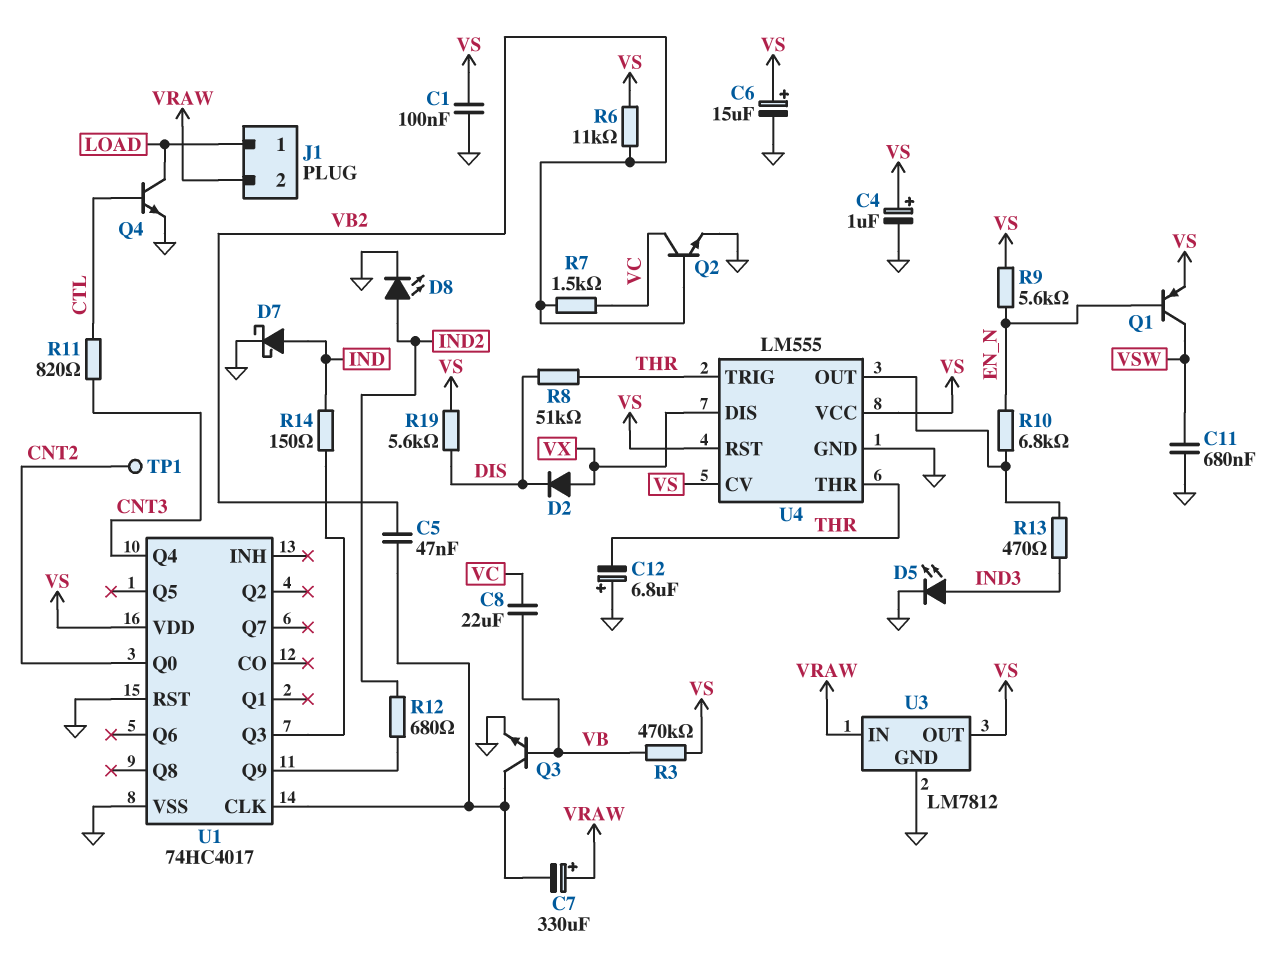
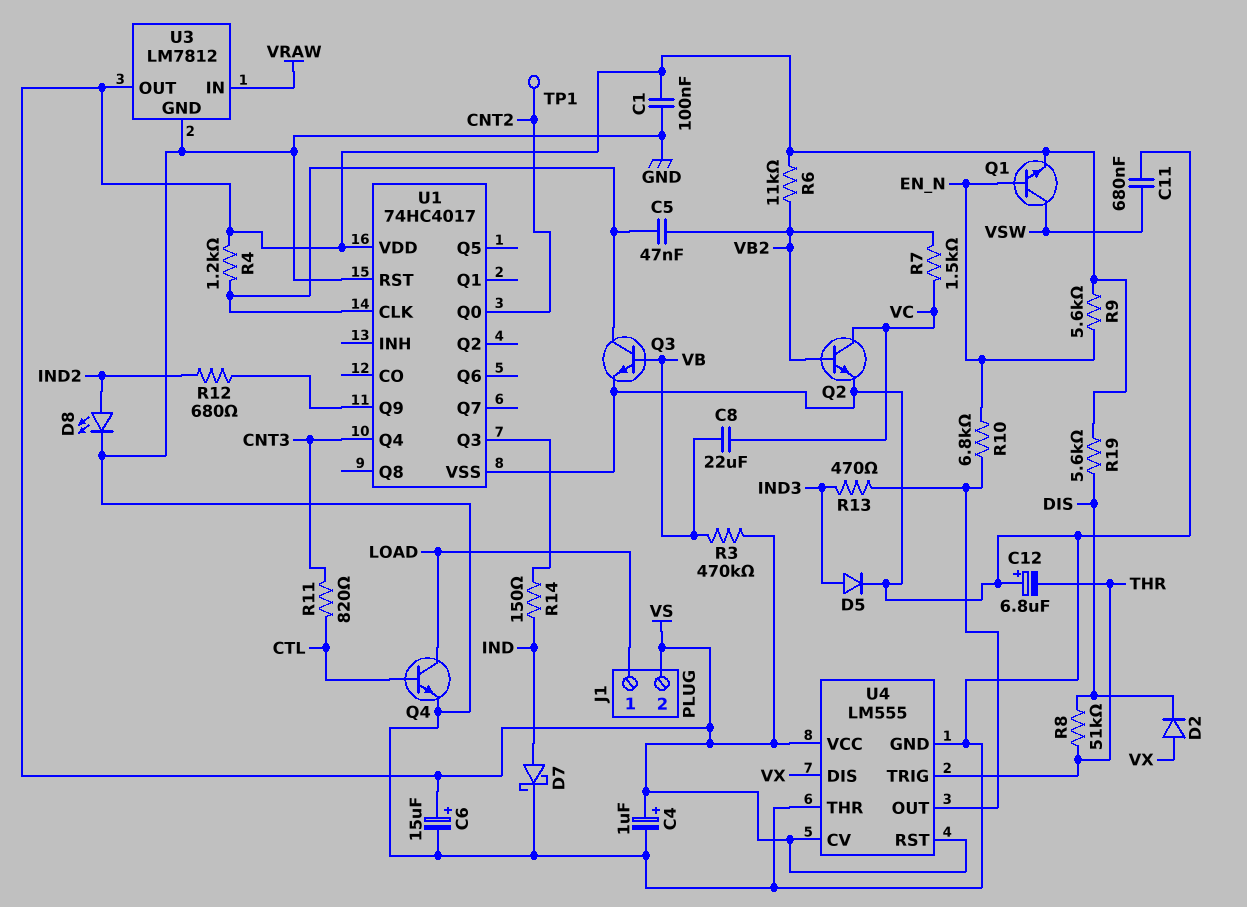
C7: 330uF (plus VRAW, minus U1/CLK) -> none
D5: LED (A IND3, K GND) -> diode (A IND3, K GND)
J1 pin 2: VRAW -> VS
Q1: PNP (B EN_N, C VSW, E VS) -> NPN (B EN_N, C VSW, E VS)
R4: none -> 1.2k (U1/CLK, VS)
U4 pin THR: THR -> GND

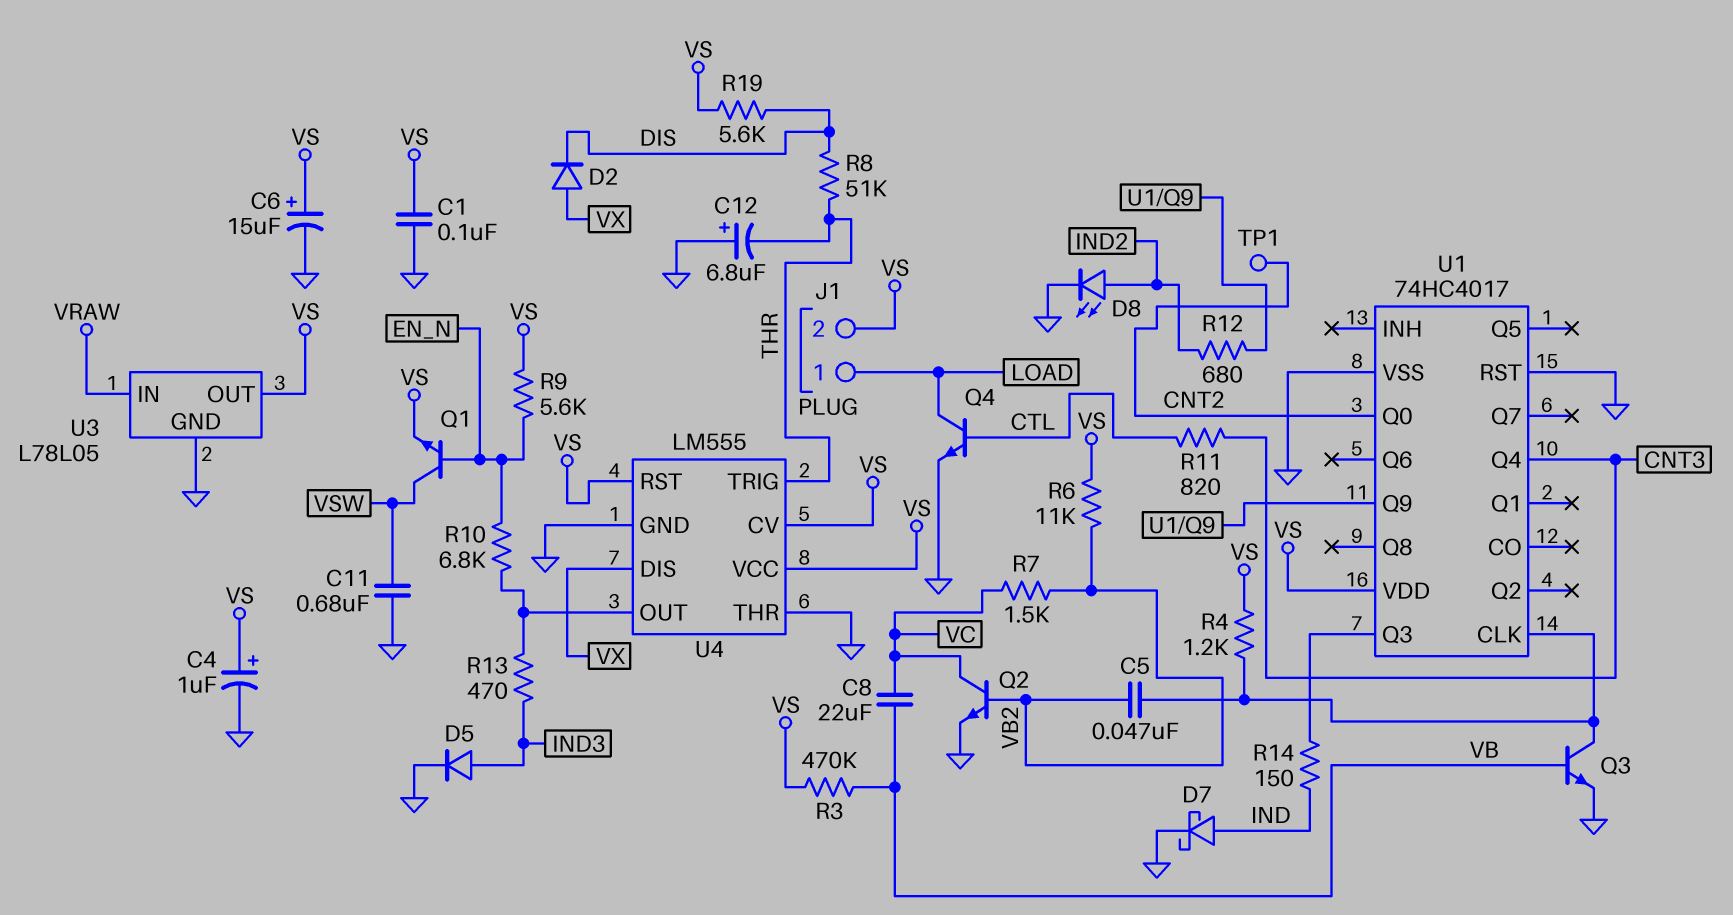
U3: LM7812 -> L78L05

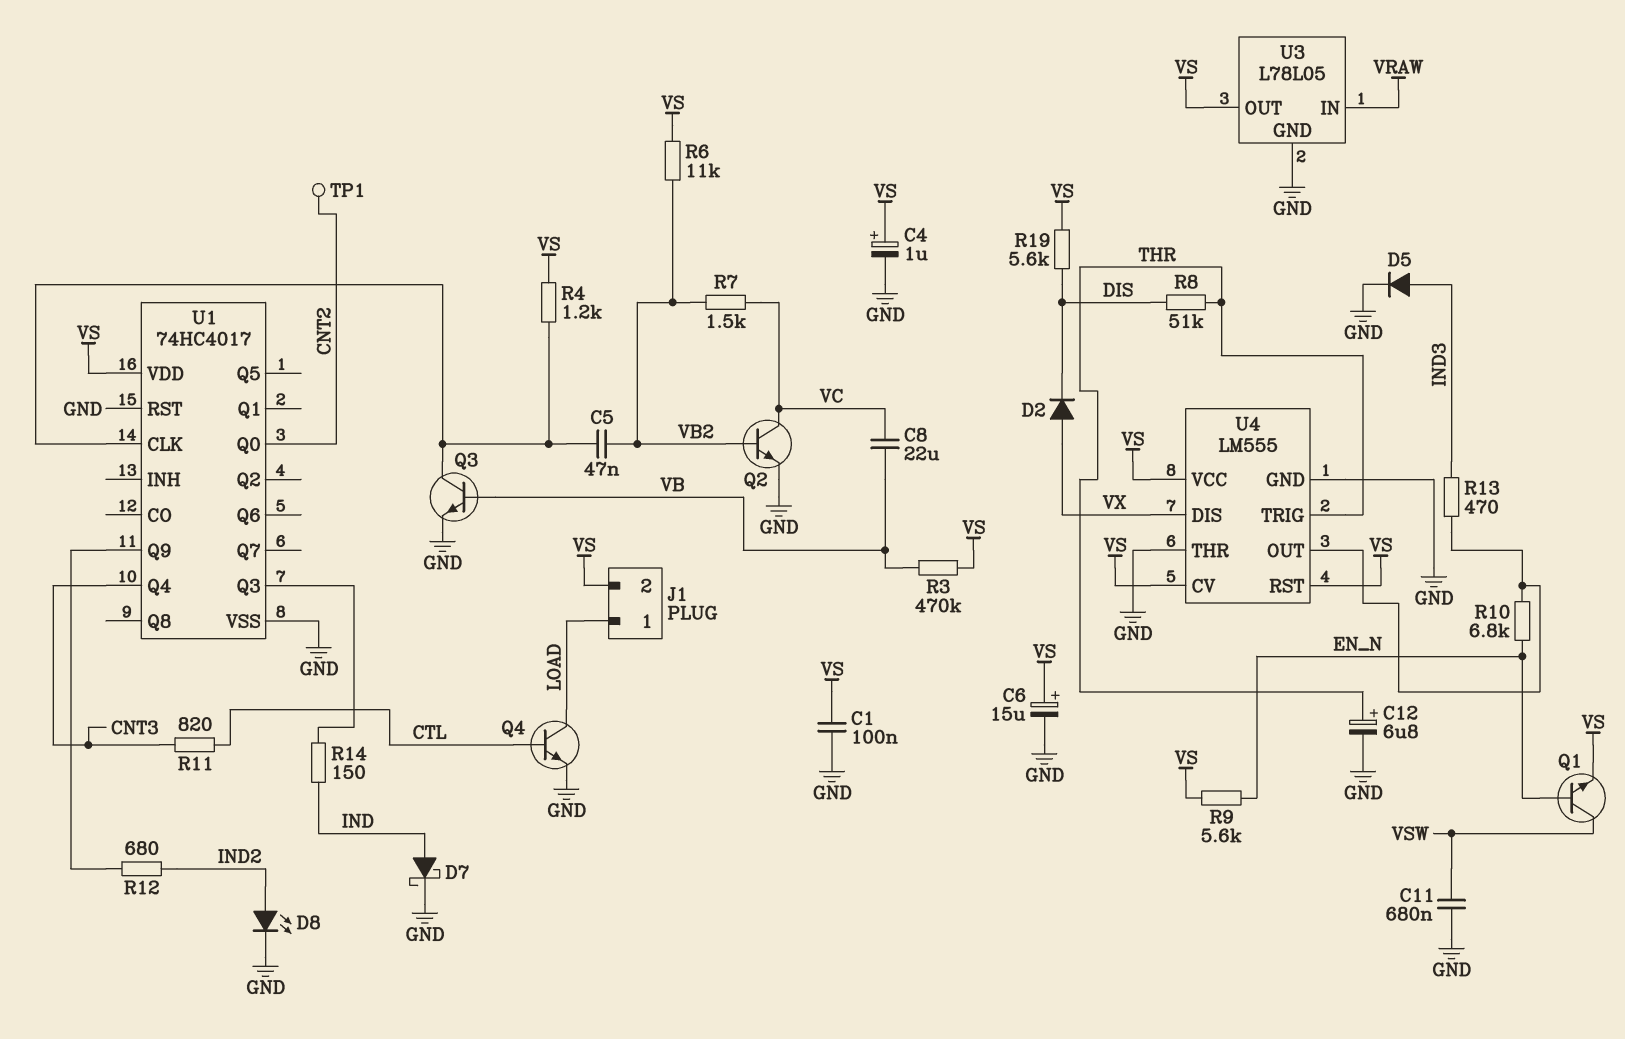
C12: 6.8uF (plus GND, minus THR) -> 6.8uF (plus THR, minus GND)

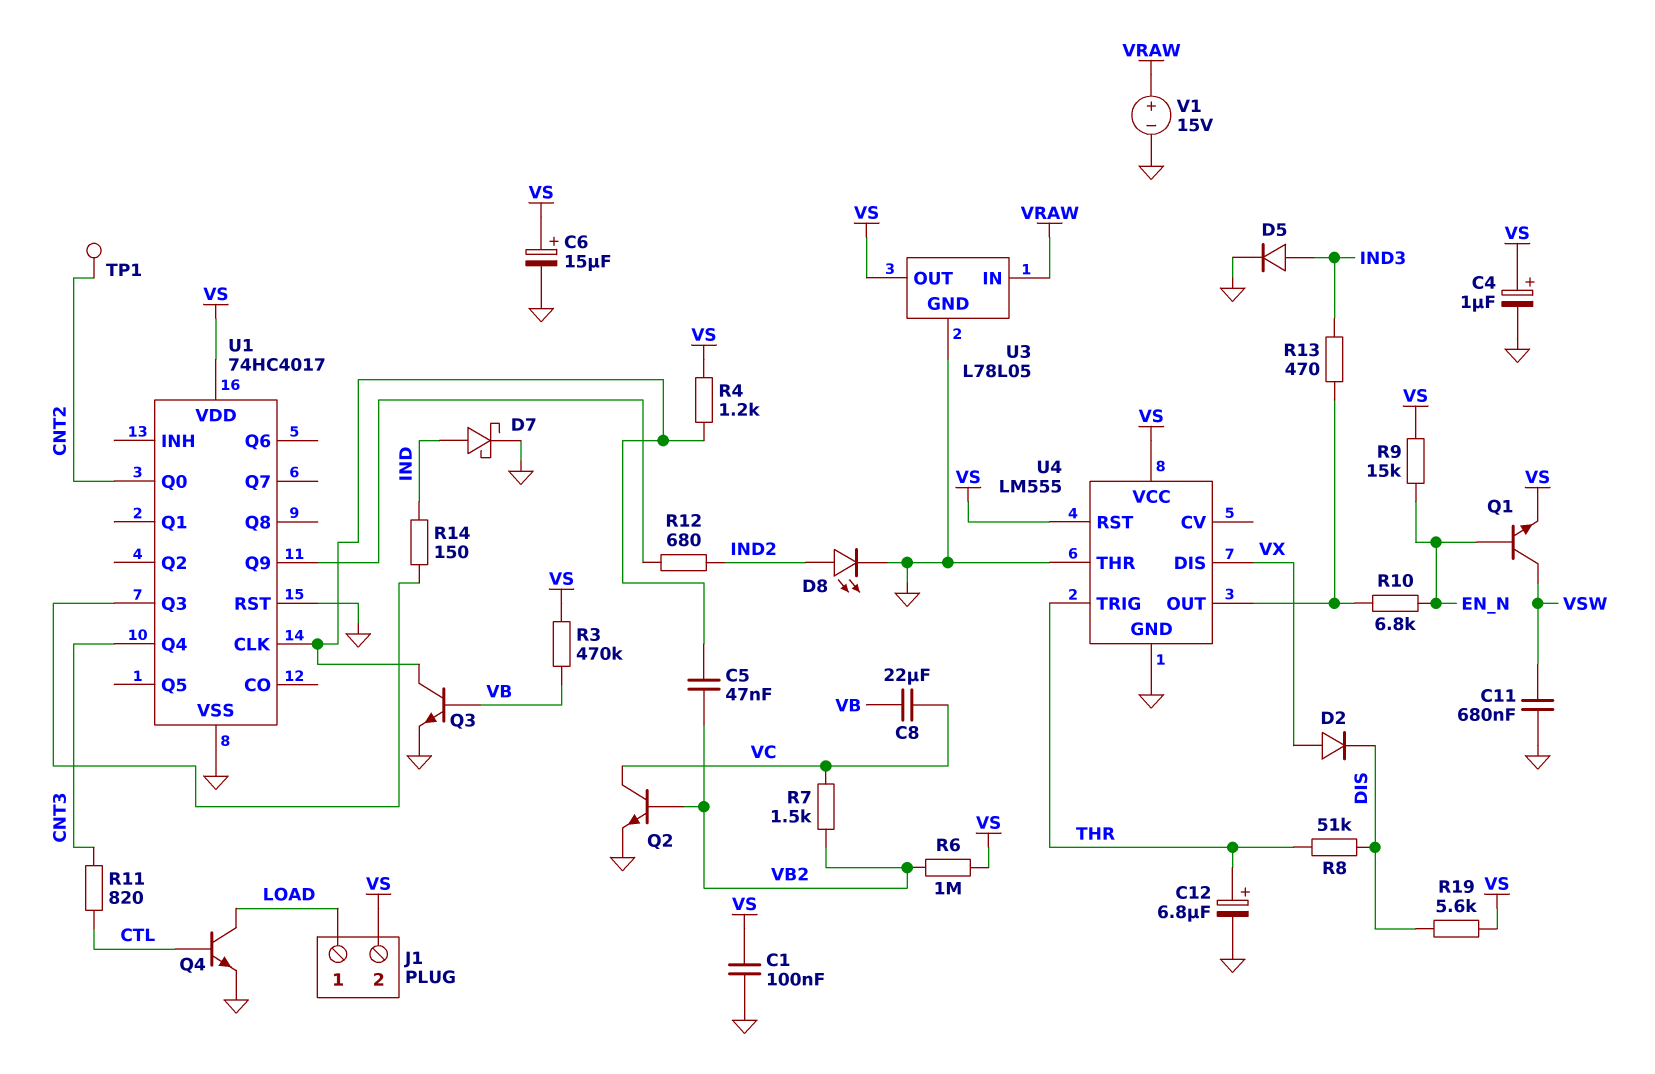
R6: 11k (VB2, VS) -> 1M (VB2, VS)
R9: 5.6k (EN_N, VS) -> 15k (EN_N, VS)
U4 pin CV: VS -> none
V1: none -> 15V (plus VRAW, minus GND)

